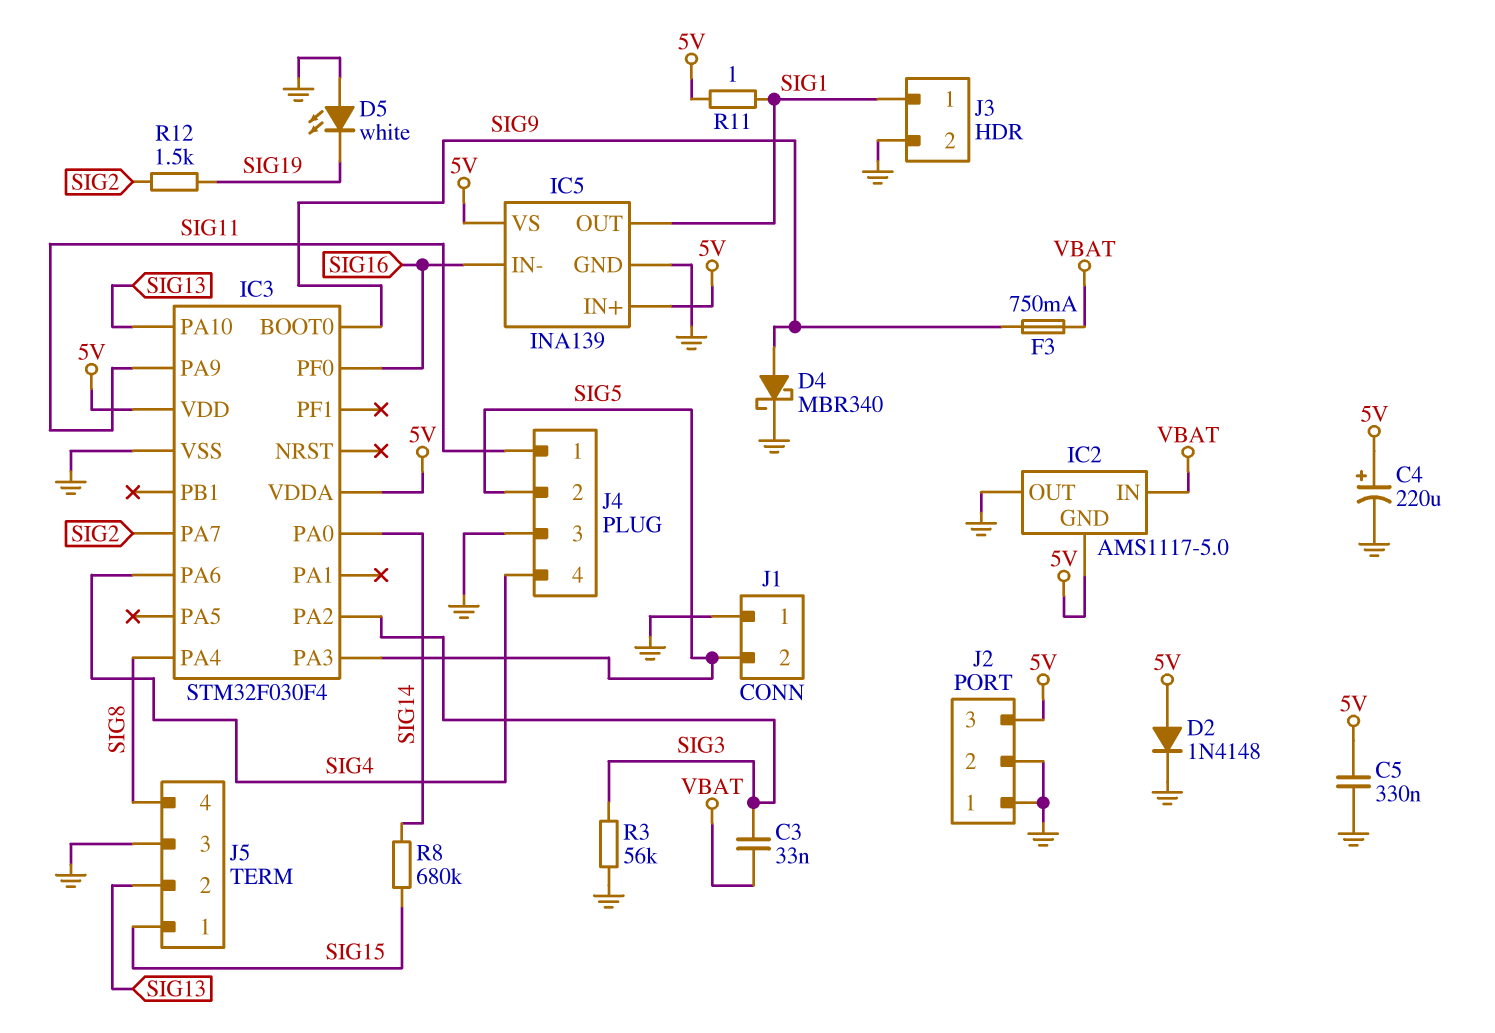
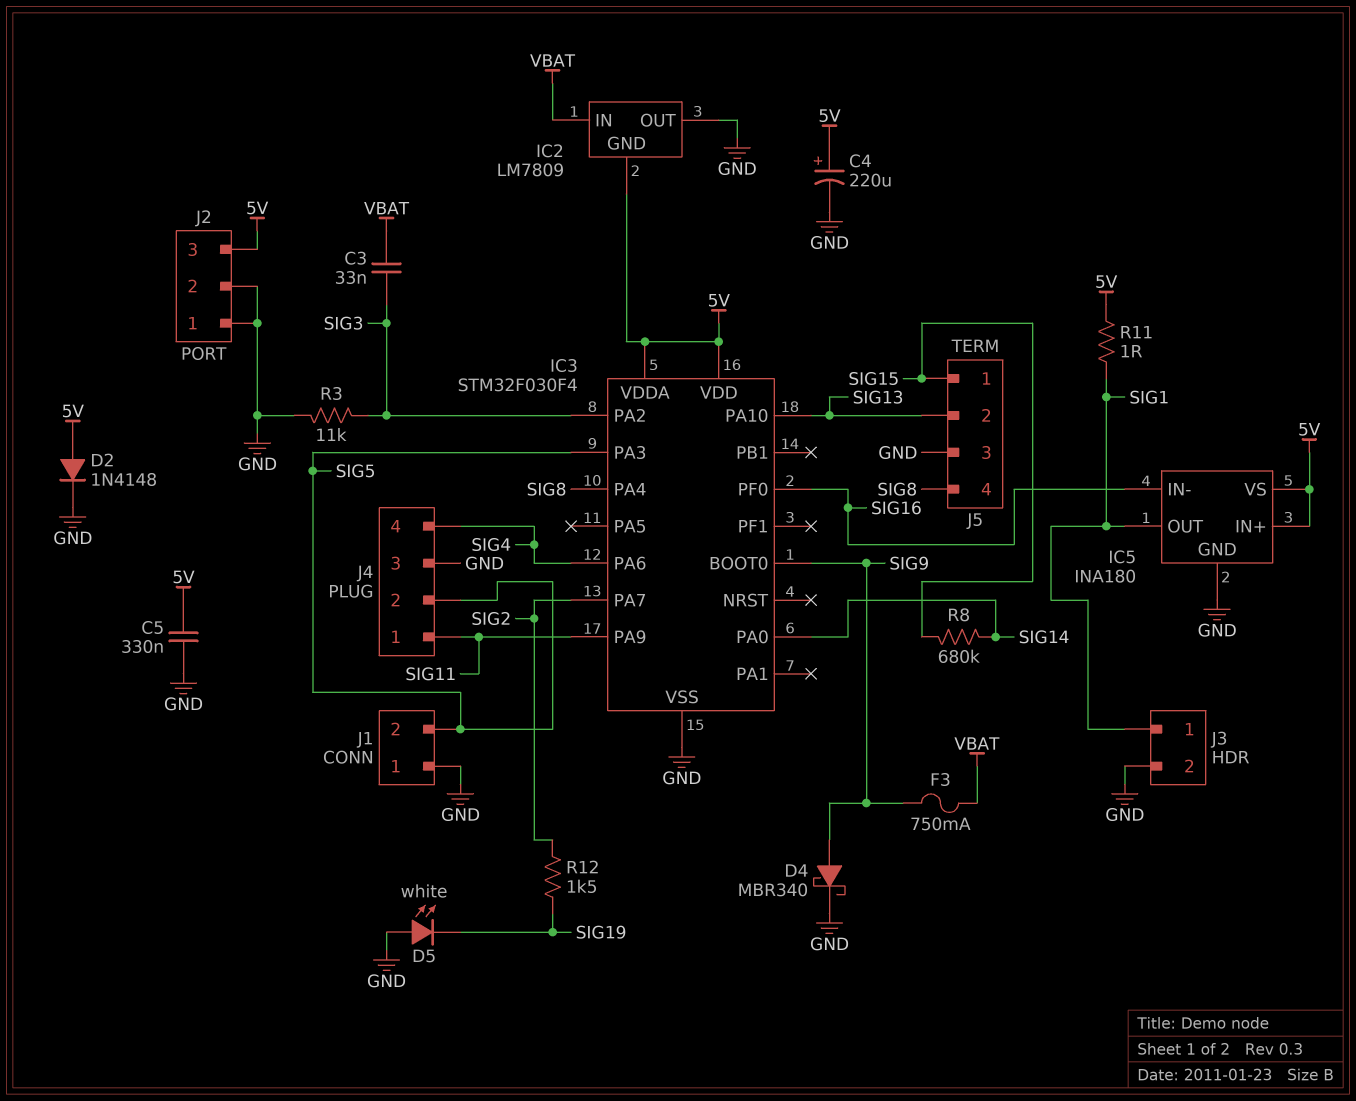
IC2: AMS1117-5.0 -> LM7809
IC5: INA139 -> INA180
R3: 56k (GND, SIG3) -> 11k (GND, SIG3)

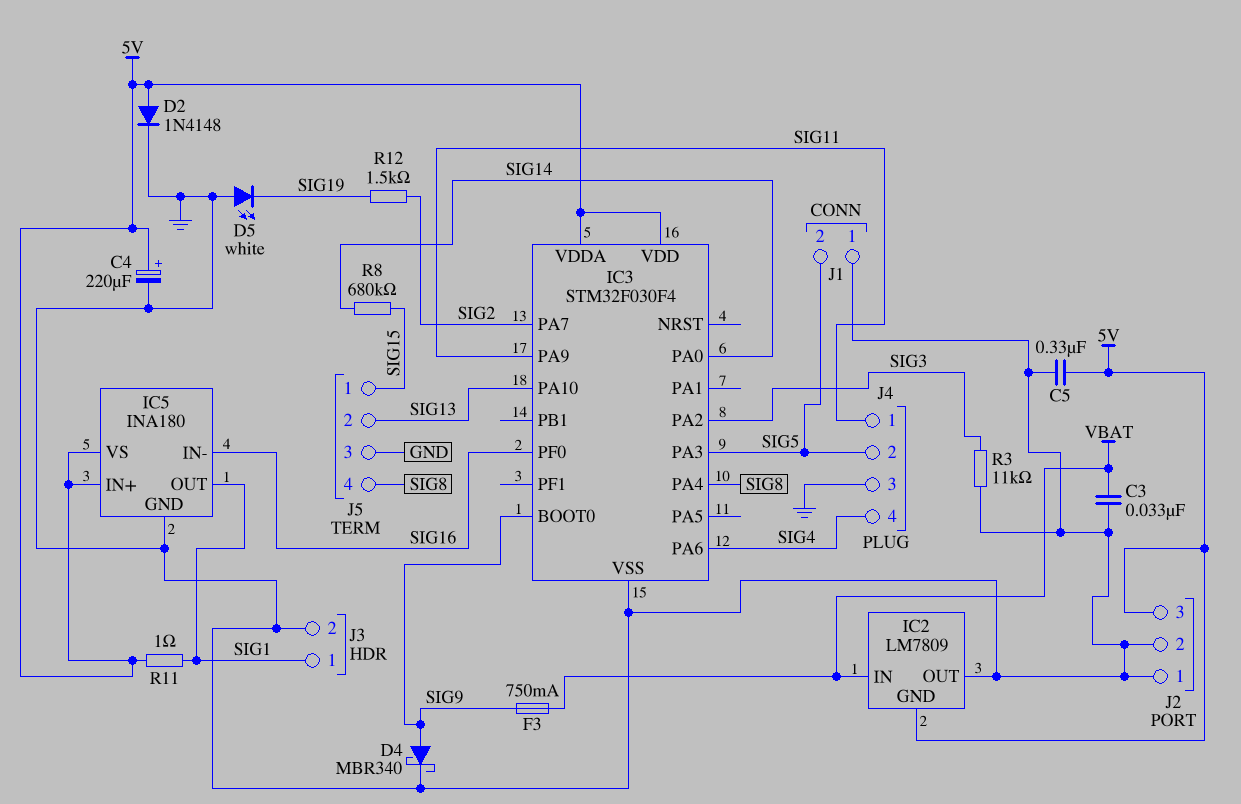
C3: 33nF (SIG3, VBAT) -> 33nF (GND, VBAT)

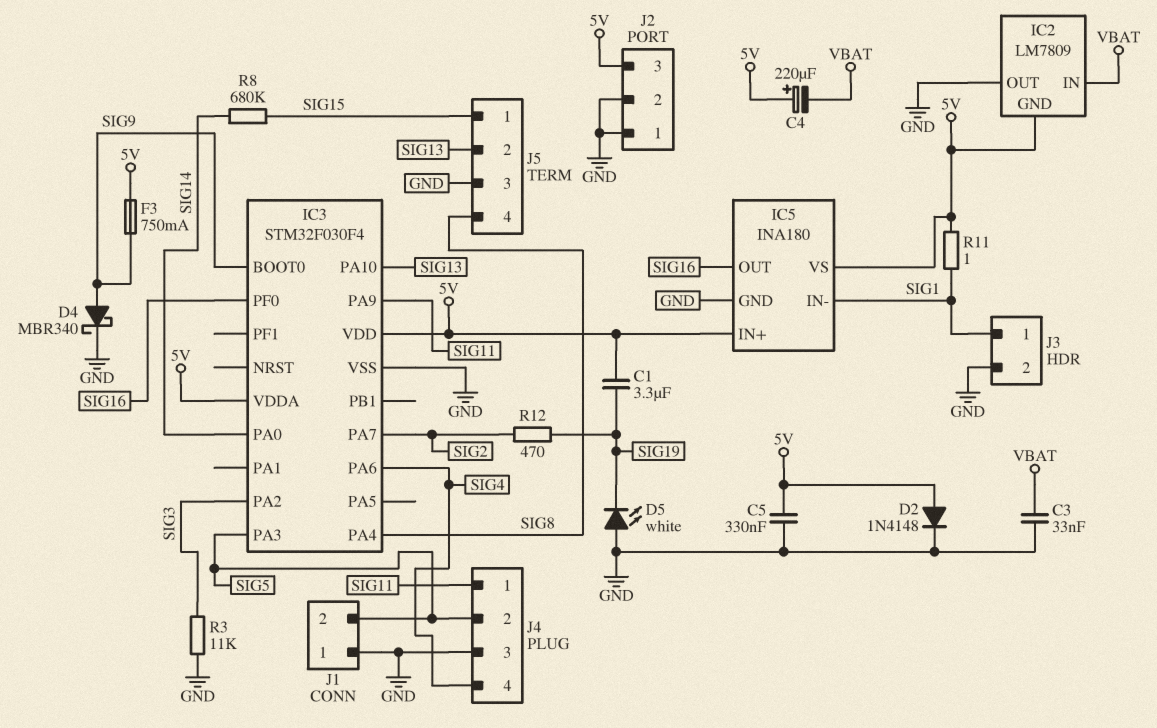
C1: none -> 3.3uF (5V, SIG19)
C4: 220uF (plus 5V, minus GND) -> 220uF (plus 5V, minus VBAT)
F3: 750mA (SIG9, VBAT) -> 750mA (5V, SIG9)
IC5 pin IN-: SIG16 -> SIG1
IC5 pin OUT: SIG1 -> SIG16
R12: 1.5k (SIG2, SIG19) -> 470 (SIG2, SIG19)

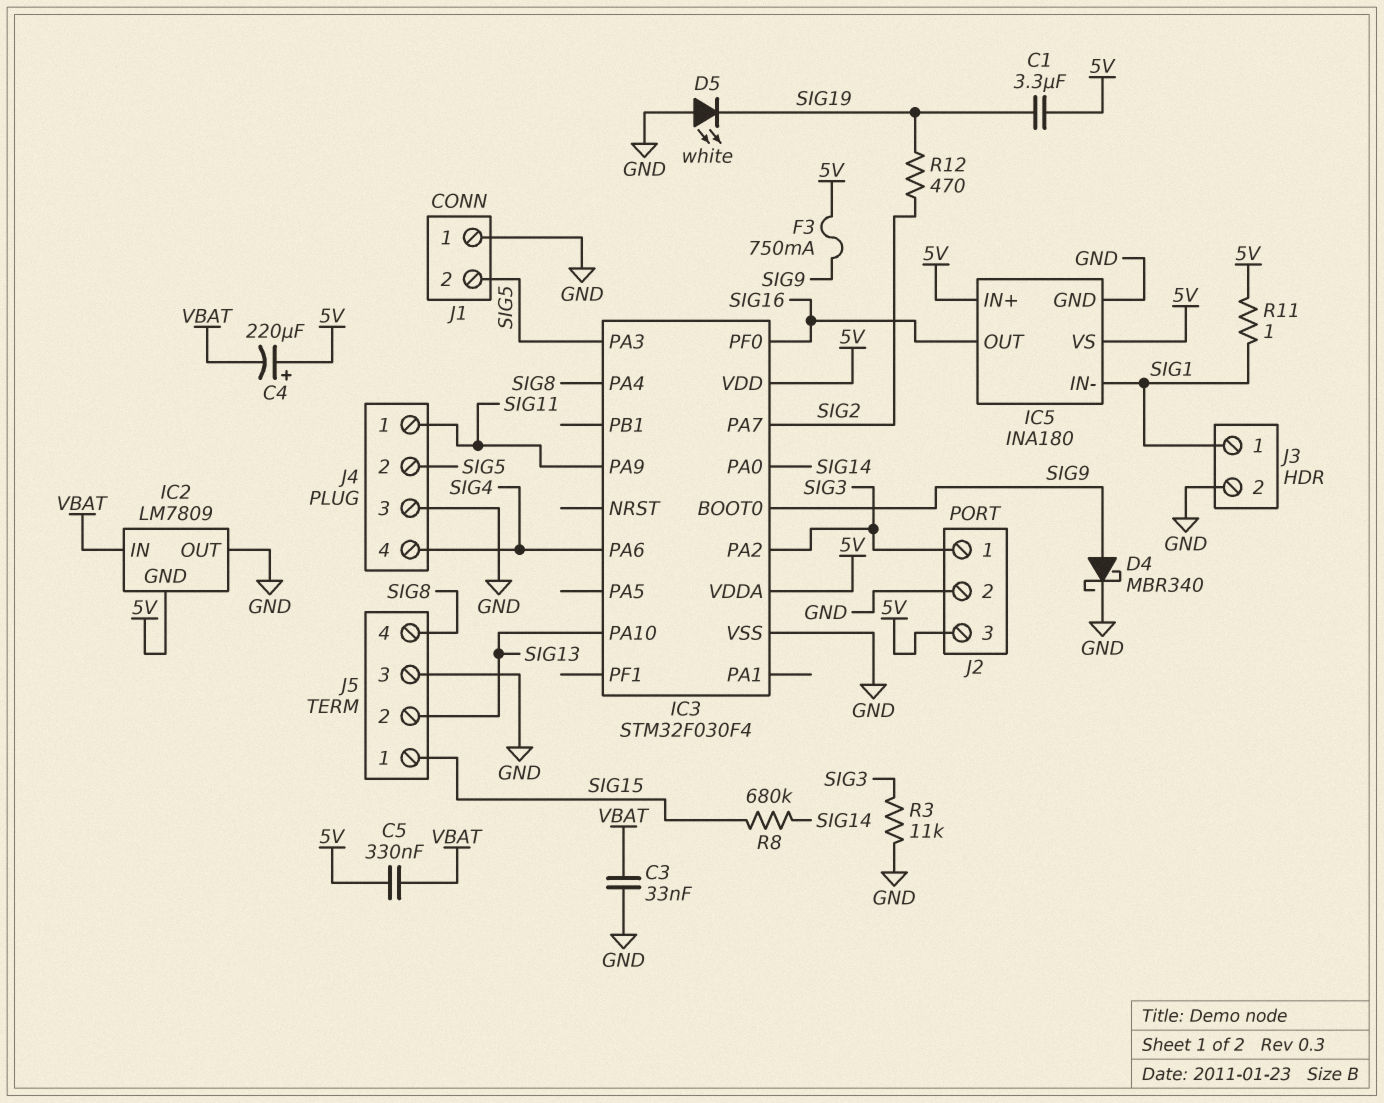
C5: 330nF (5V, GND) -> 330nF (5V, VBAT)
D2: diode 1N4148 (A 5V, K GND) -> none
J2 pin 1: GND -> SIG3

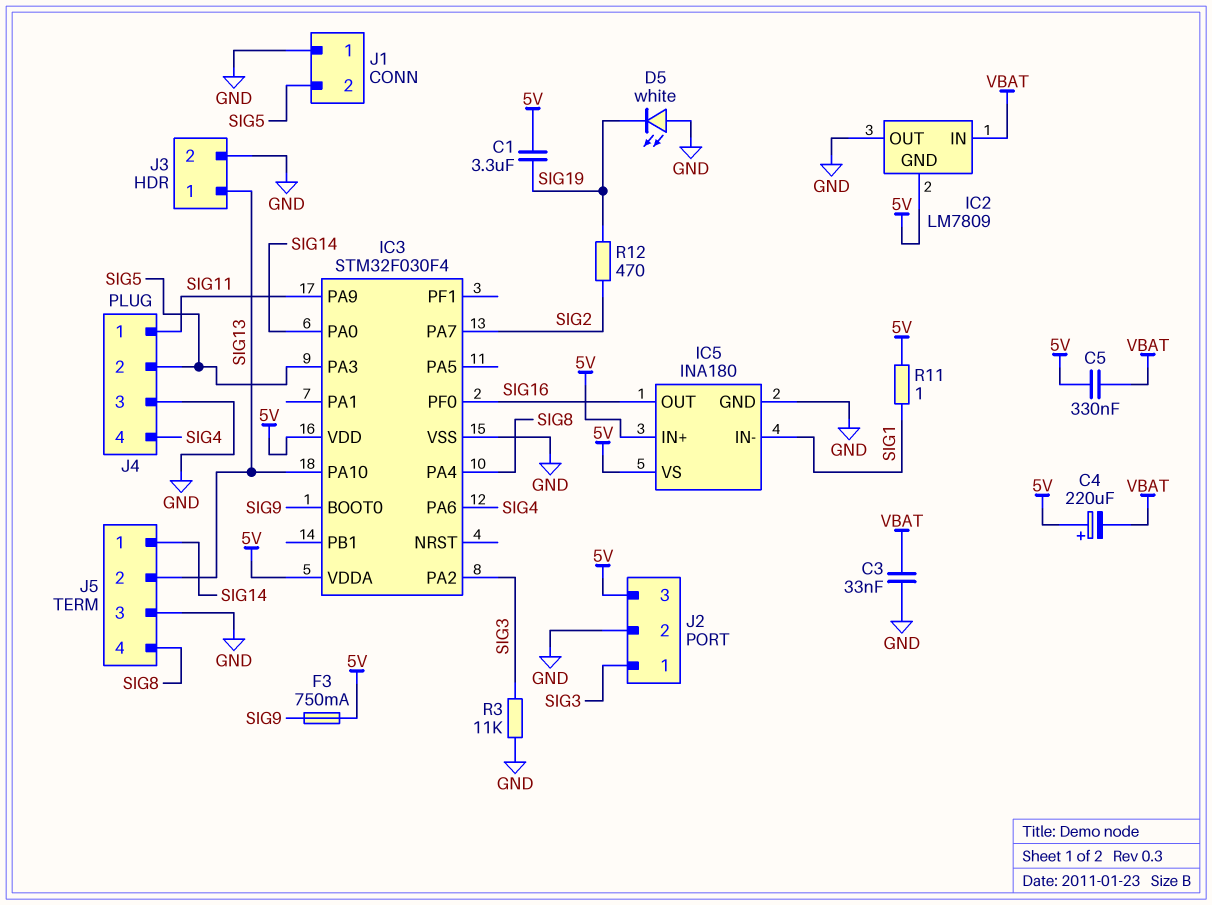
D4: schottky MBR340 (A SIG9, K GND) -> none
J3 pin 1: SIG1 -> SIG13
J5 pin 1: SIG15 -> SIG14
R8: 680k (SIG14, SIG15) -> none

